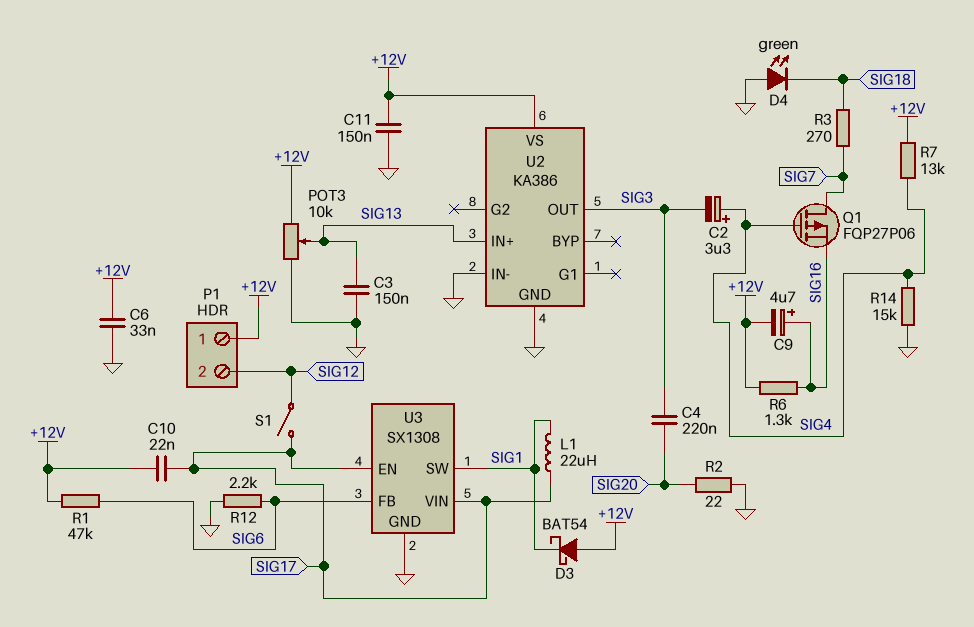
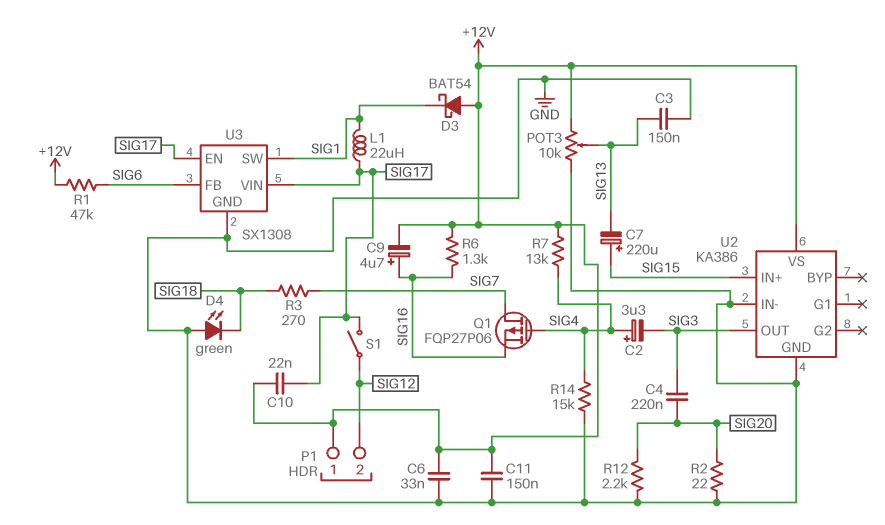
C7: none -> 220uF (plus SIG15, minus SIG13)
R12: 2.2k (GND, SIG6) -> 2.2k (GND, SIG20)
U2 pin IN+: SIG13 -> SIG15

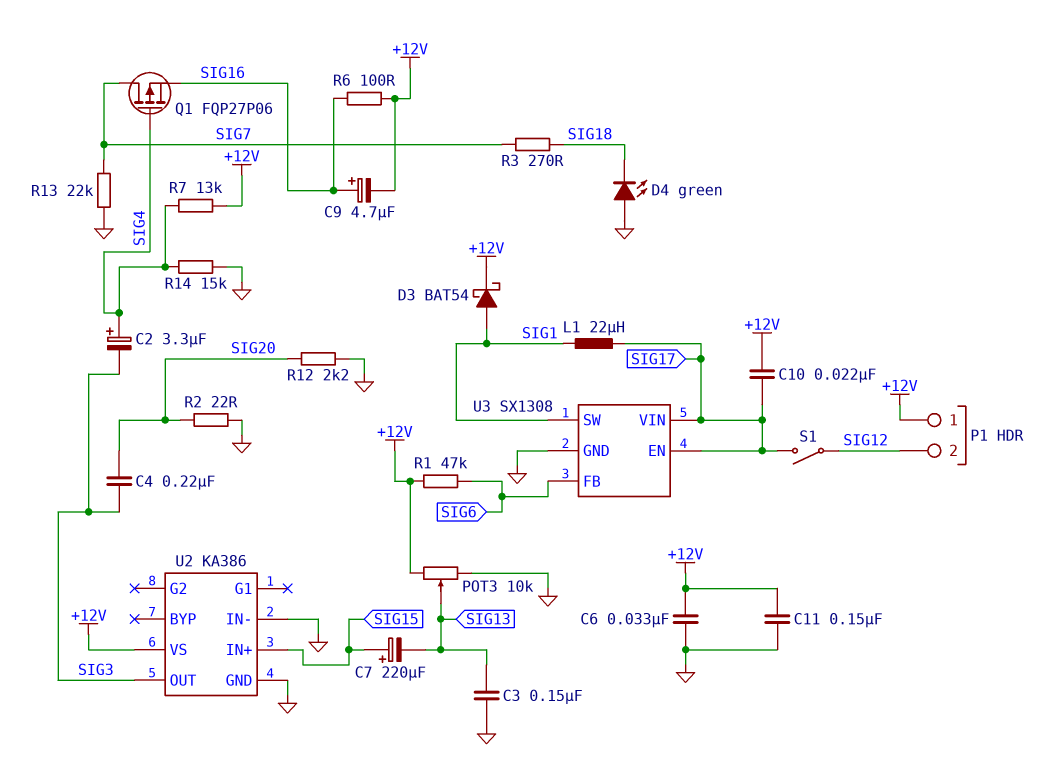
D3: schottky BAT54 (A +12V, K SIG1) -> schottky BAT54 (A SIG1, K +12V)
R6: 1.3k (+12V, SIG16) -> 100 (+12V, SIG16)
R13: none -> 22k (GND, SIG7)

